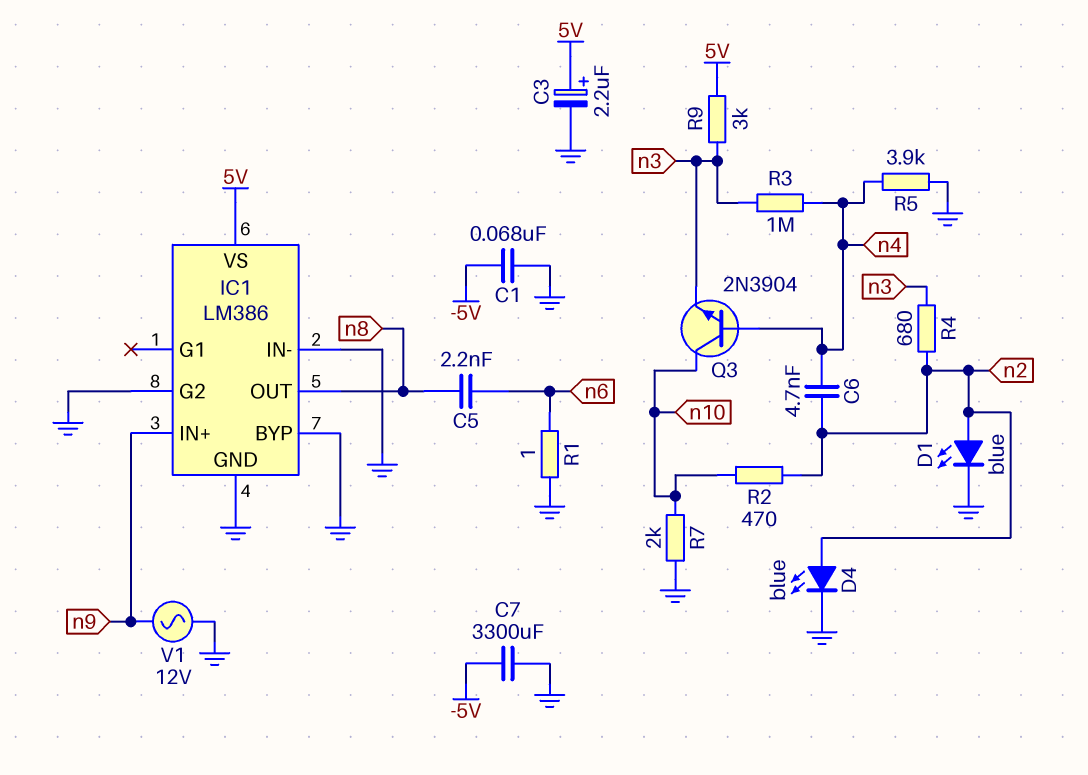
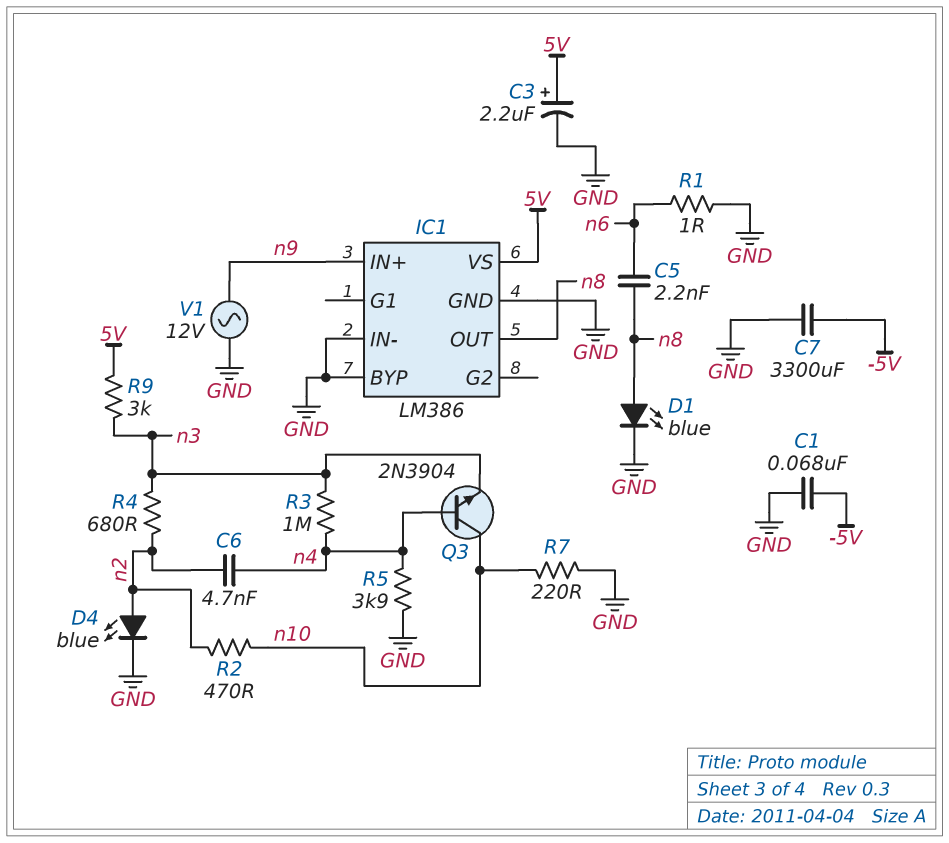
D1: LED blue (A n2, K GND) -> LED blue (A n8, K GND)
IC1 pin G2: GND -> none
R7: 2k (GND, n10) -> 220 (GND, n10)

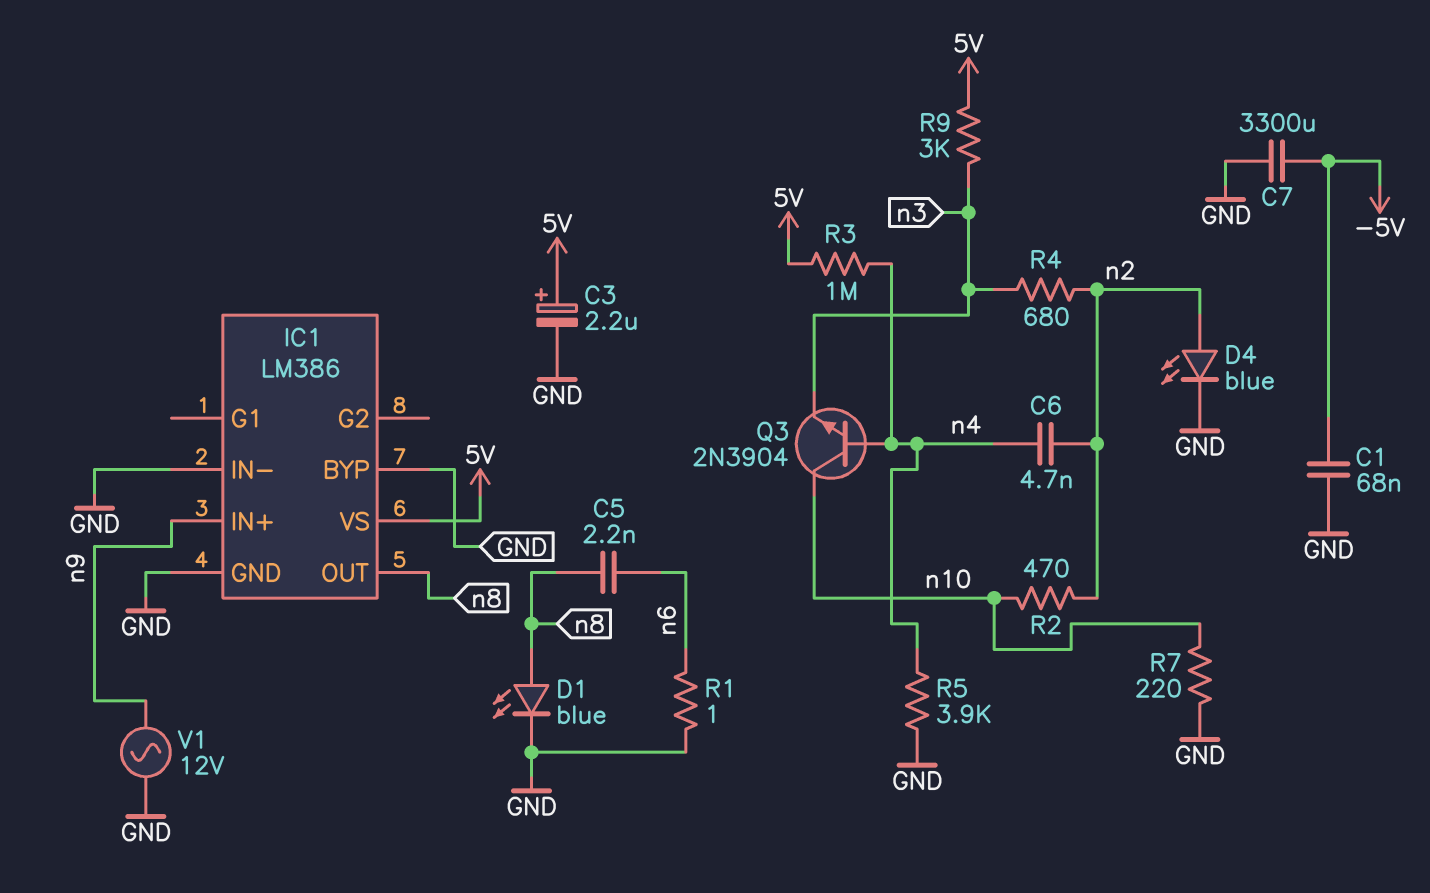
R3: 1M (n3, n4) -> 1M (5V, n4)

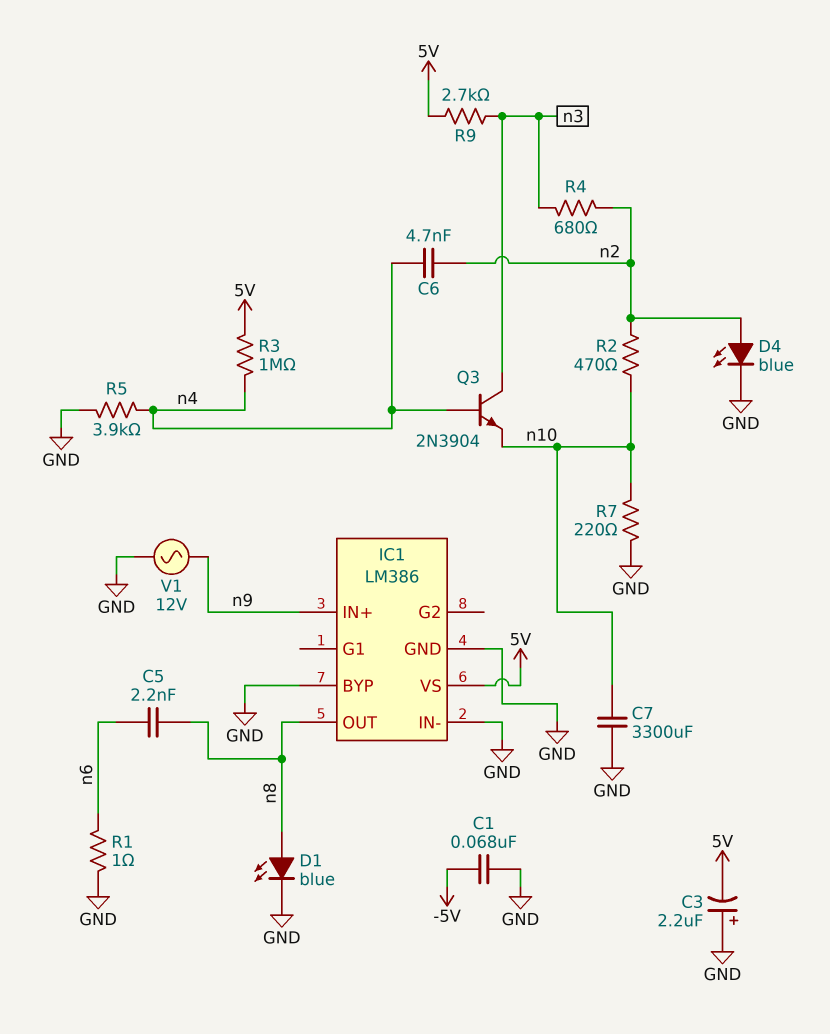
C3: 2.2uF (plus 5V, minus GND) -> 2.2uF (plus GND, minus 5V)
C7: 3300uF (-5V, GND) -> 3300uF (GND, n10)
Q3: NPN 2N3904 (B n4, C n10, E n3) -> NPN 2N3904 (B n4, C n3, E n10)
R9: 3k (5V, n3) -> 2.7k (5V, n3)

